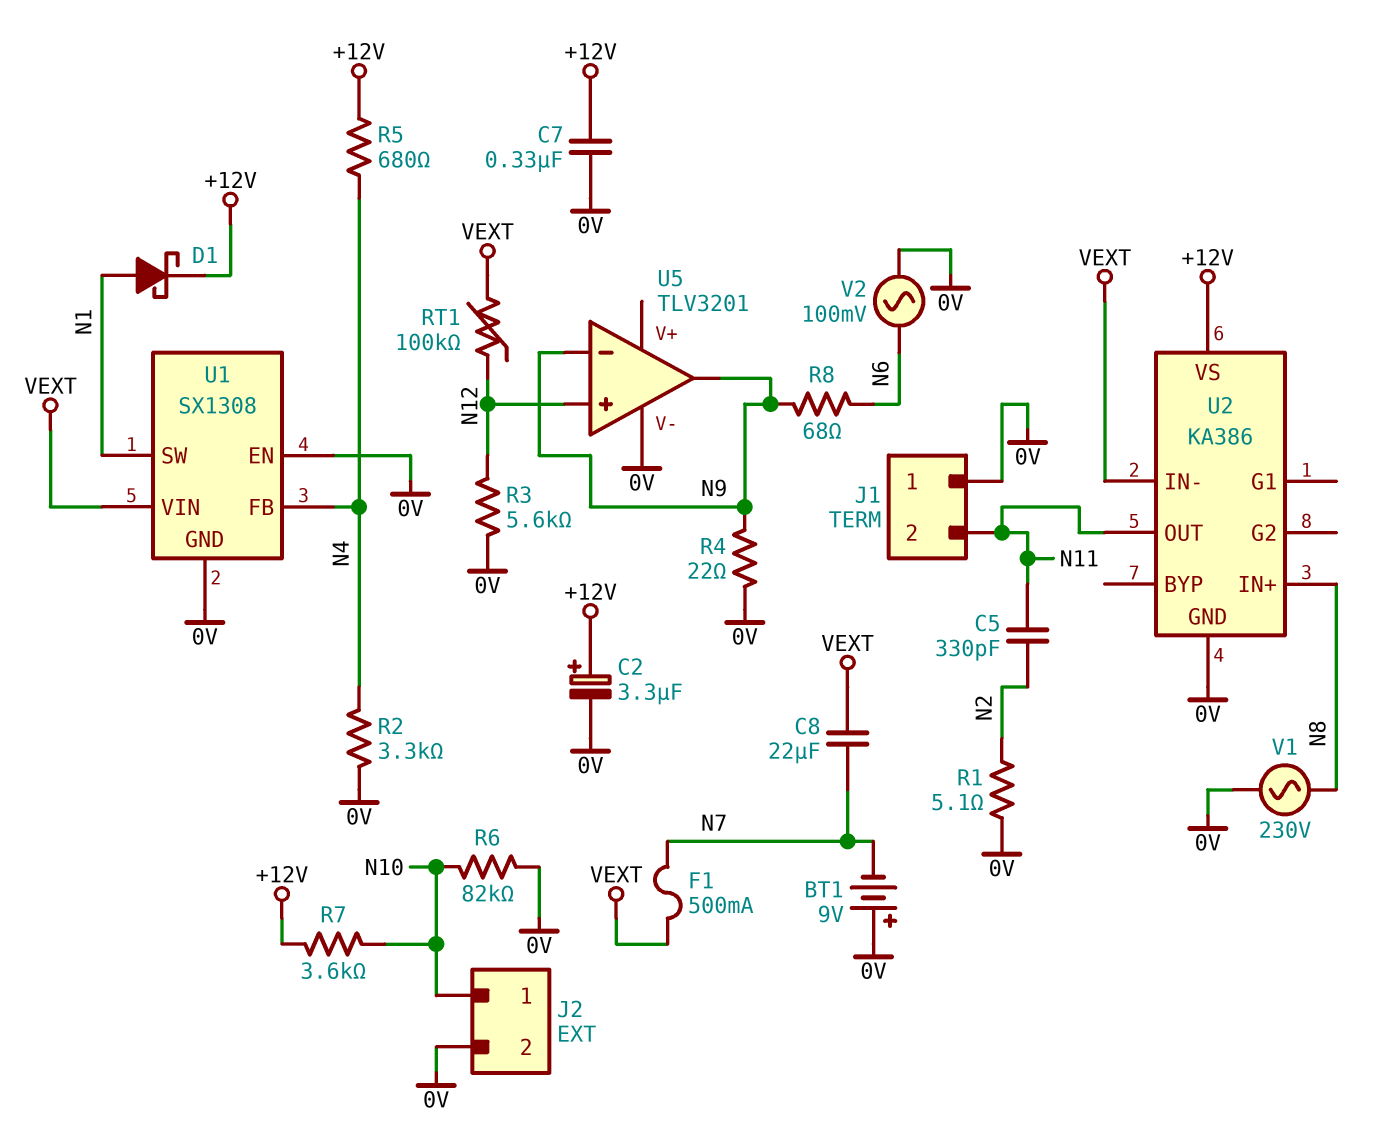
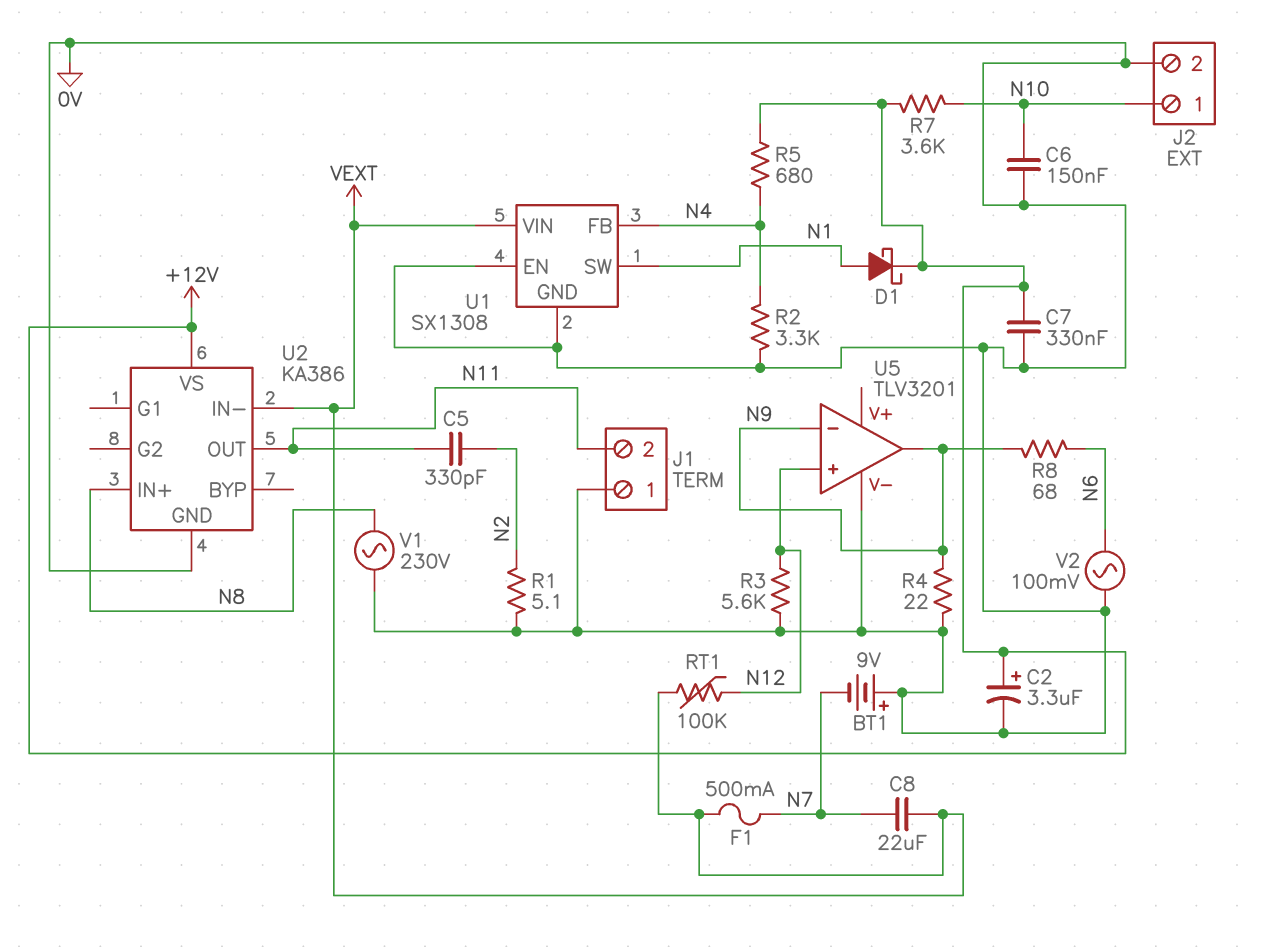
C6: none -> 150nF (0V, N10)
R6: 82k (0V, N10) -> none

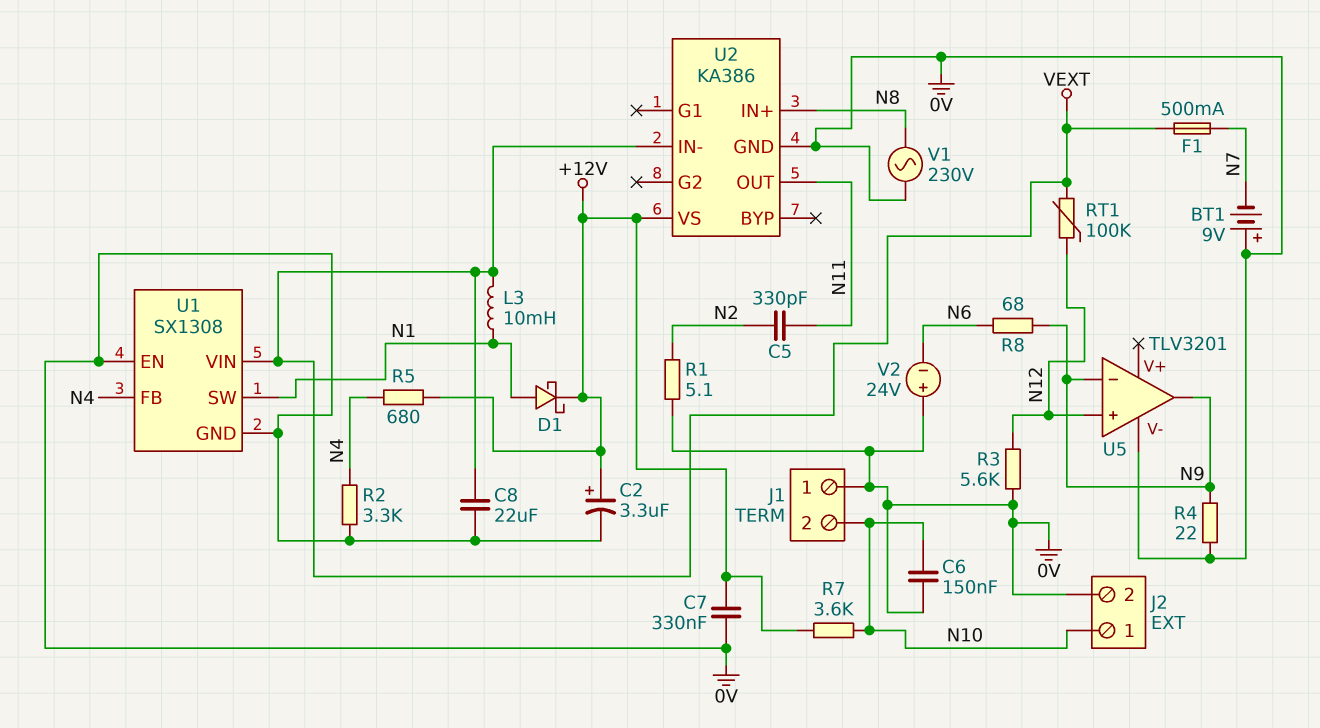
C8: 22uF (N7, VEXT) -> 22uF (0V, VEXT)
J1 pin 2: N11 -> N10
L3: none -> 10mH (N1, VEXT)
V2: AC 100mV (0V, N6) -> 24V (plus 0V, minus N6)

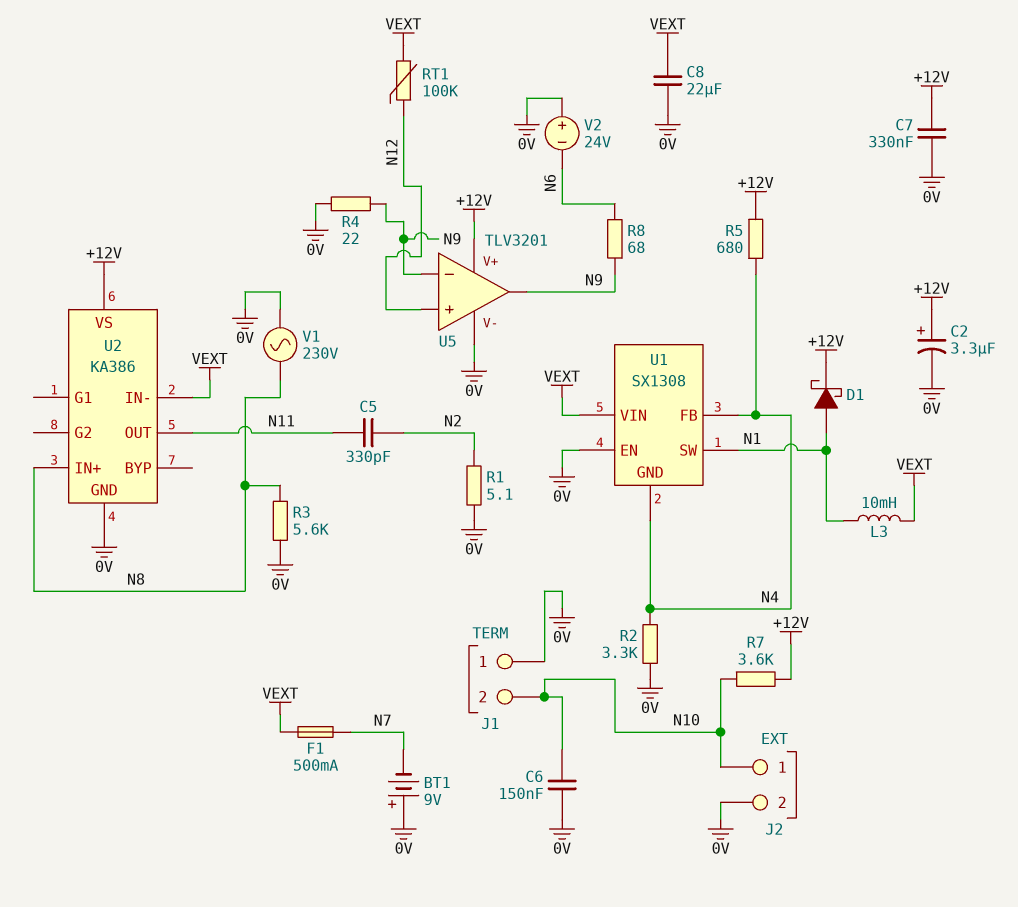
R3: 5.6k (0V, N12) -> 5.6k (0V, N8)
U1 pin GND: 0V -> N4
U5 pin V+: none -> +12V

